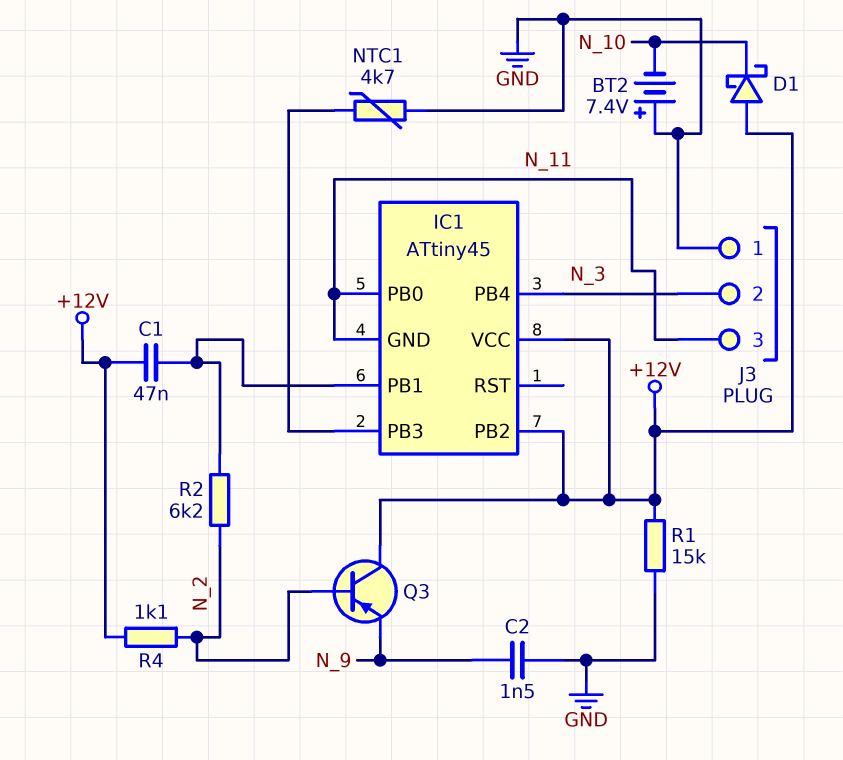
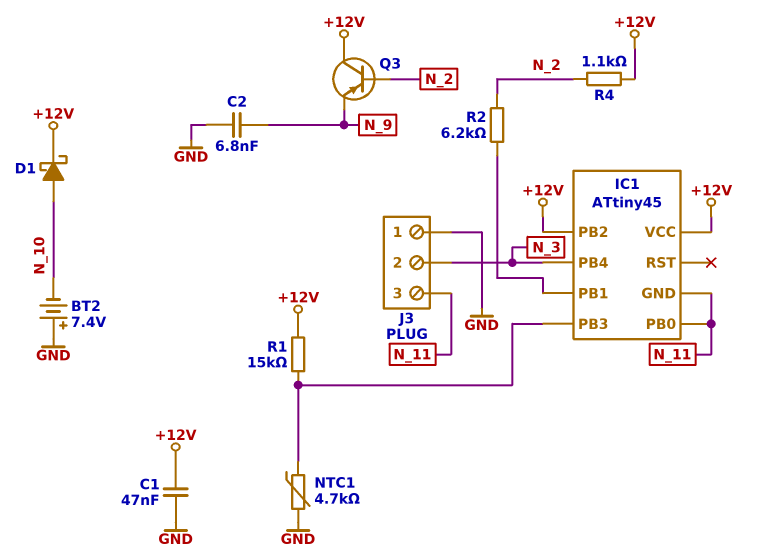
C1: 47nF (+12V, IC1/PB1) -> 47nF (+12V, GND)
C2: 1.5nF (GND, N_9) -> 6.8nF (GND, N_9)
D1: schottky (A +12V, K N_10) -> schottky (A N_10, K +12V)
R1: 15k (+12V, GND) -> 15k (+12V, IC1/PB3)

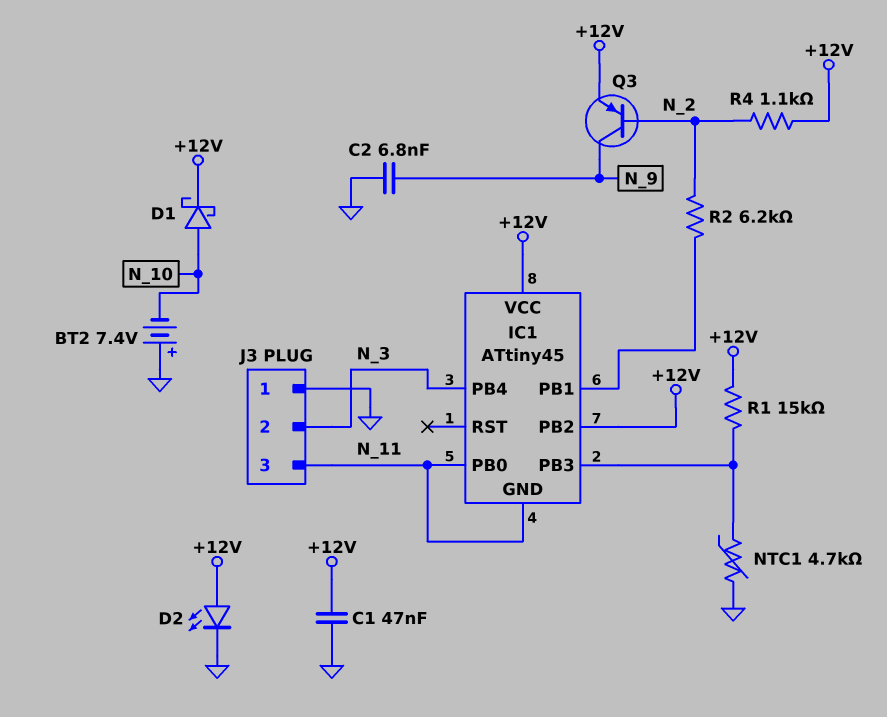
D2: none -> LED (A +12V, K GND)
Q3: PNP (B N_2, C +12V, E N_9) -> PNP (B N_2, C N_9, E +12V)

